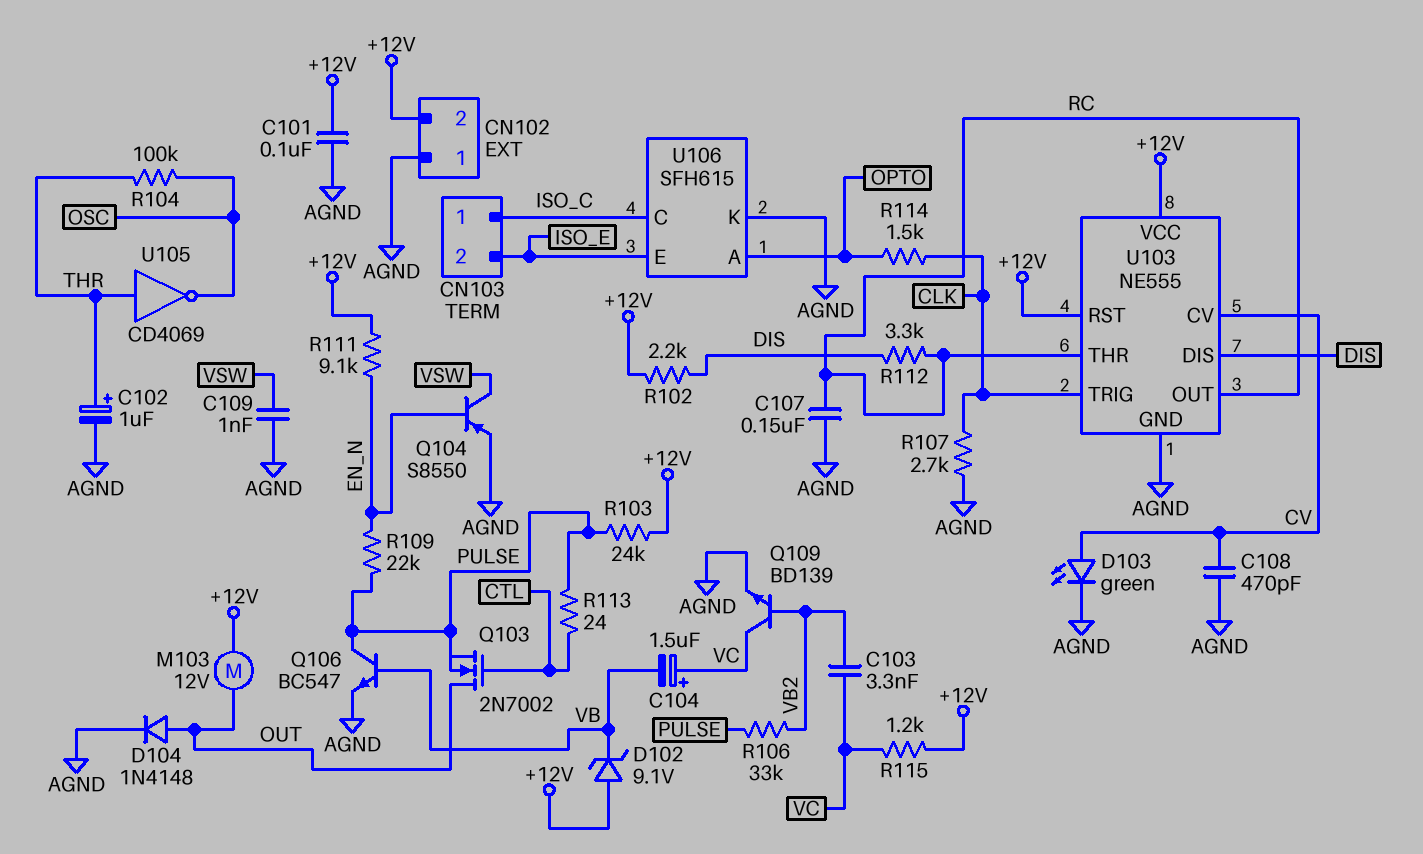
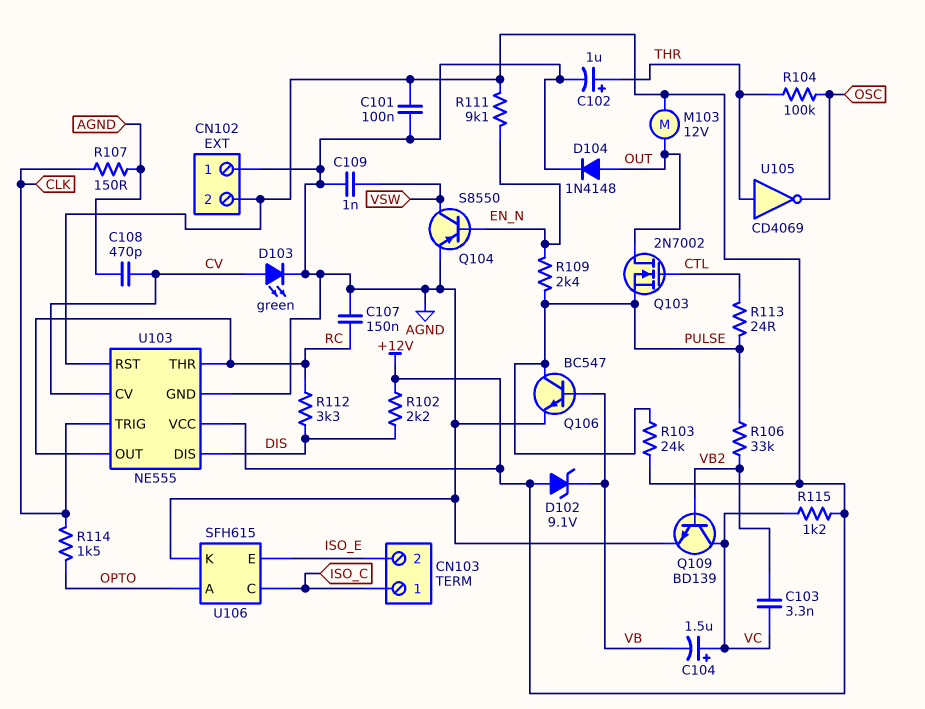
R107: 2.7k (AGND, CLK) -> 150 (AGND, CLK)
R109: 22k (EN_N, PULSE) -> 2.4k (EN_N, PULSE)

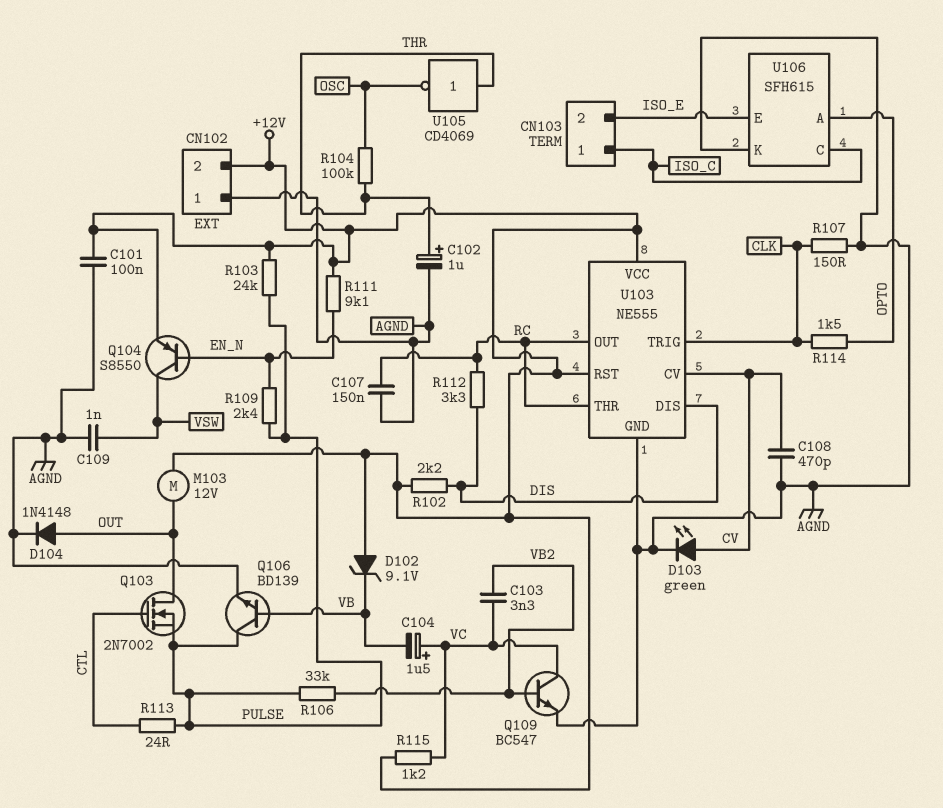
Q104: PNP S8550 (B EN_N, C VSW, E AGND) -> PNP S8550 (B EN_N, C VSW, E +12V)
Q106: NPN BC547 (B VB, C PULSE, E AGND) -> NPN BD139 (B VB, C PULSE, E AGND)
Q109: NPN BD139 (B VB2, C VC, E AGND) -> NPN BC547 (B VB2, C VC, E AGND)

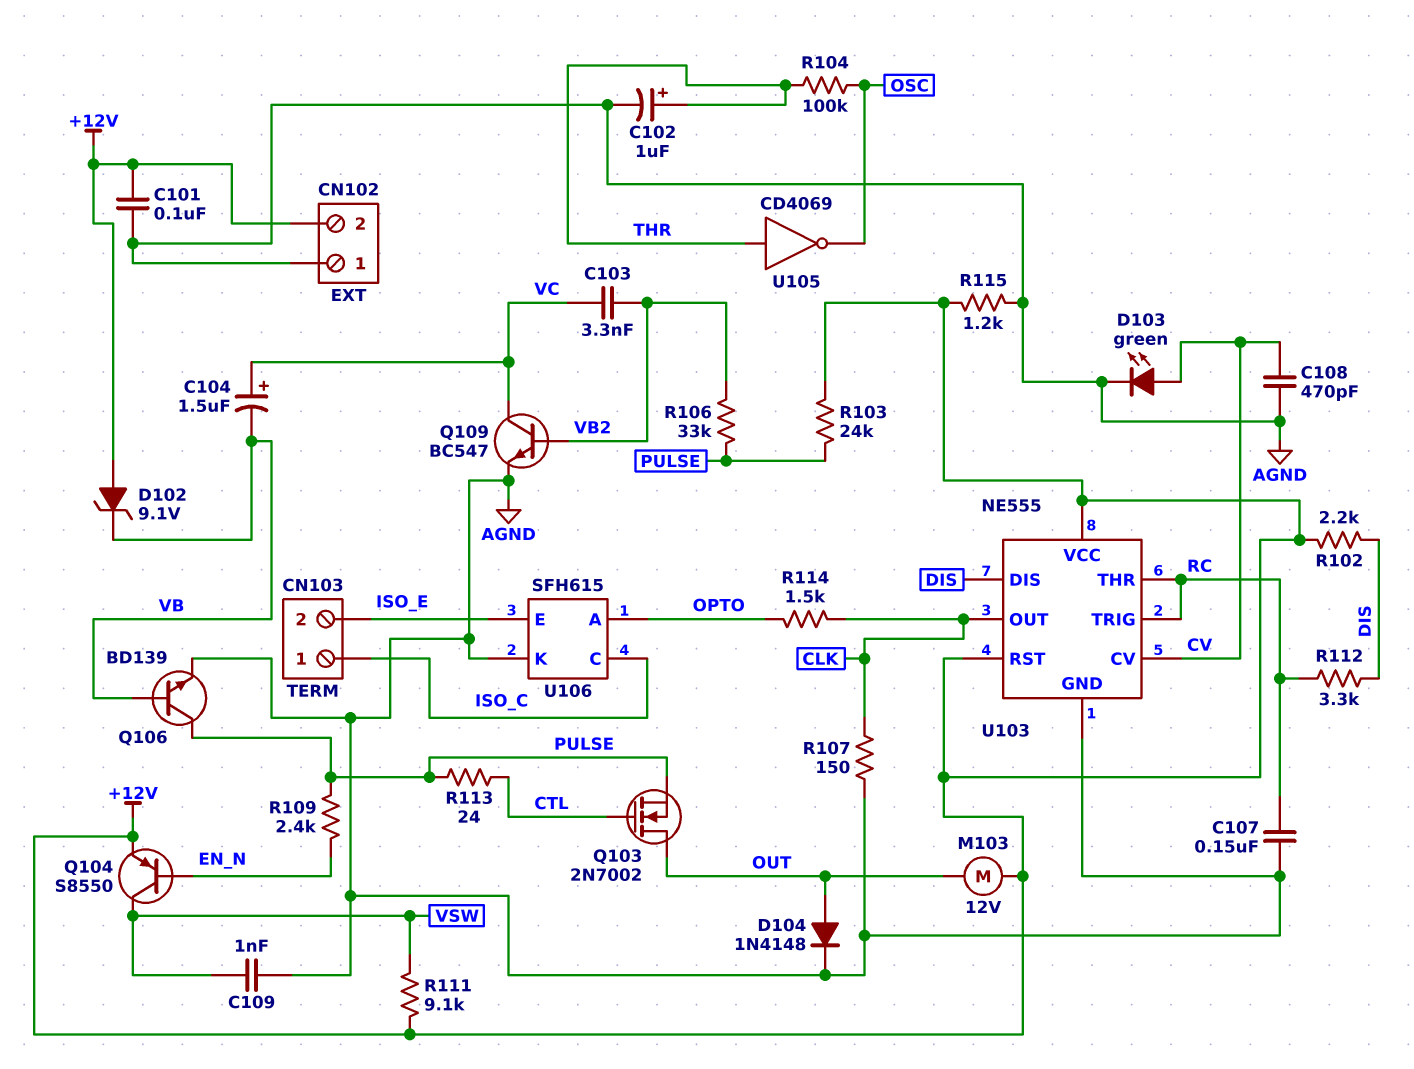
R111: 9.1k (+12V, EN_N) -> 9.1k (+12V, VSW)
R115: 1.2k (+12V, VC) -> 1.2k (+12V, AGND)
U103 pin OUT: RC -> CLK
U103 pin TRIG: CLK -> RC

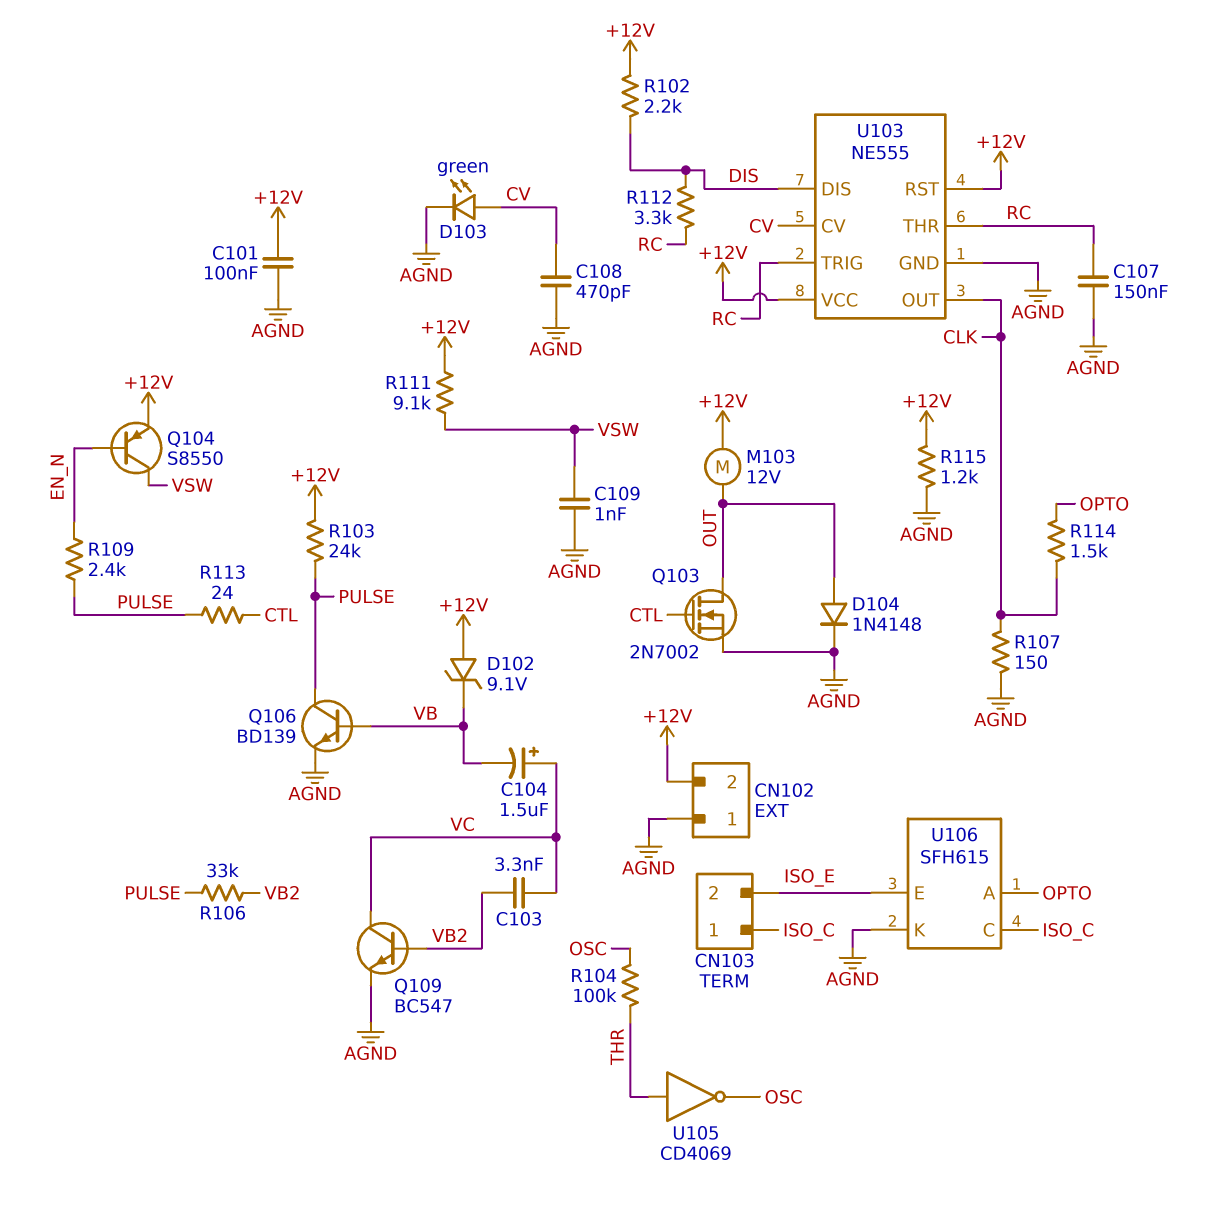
C102: 1uF (plus THR, minus AGND) -> none
Q103: NMOS 2N7002 (G CTL, D OUT, S PULSE) -> NMOS 2N7002 (G CTL, D OUT, S AGND)

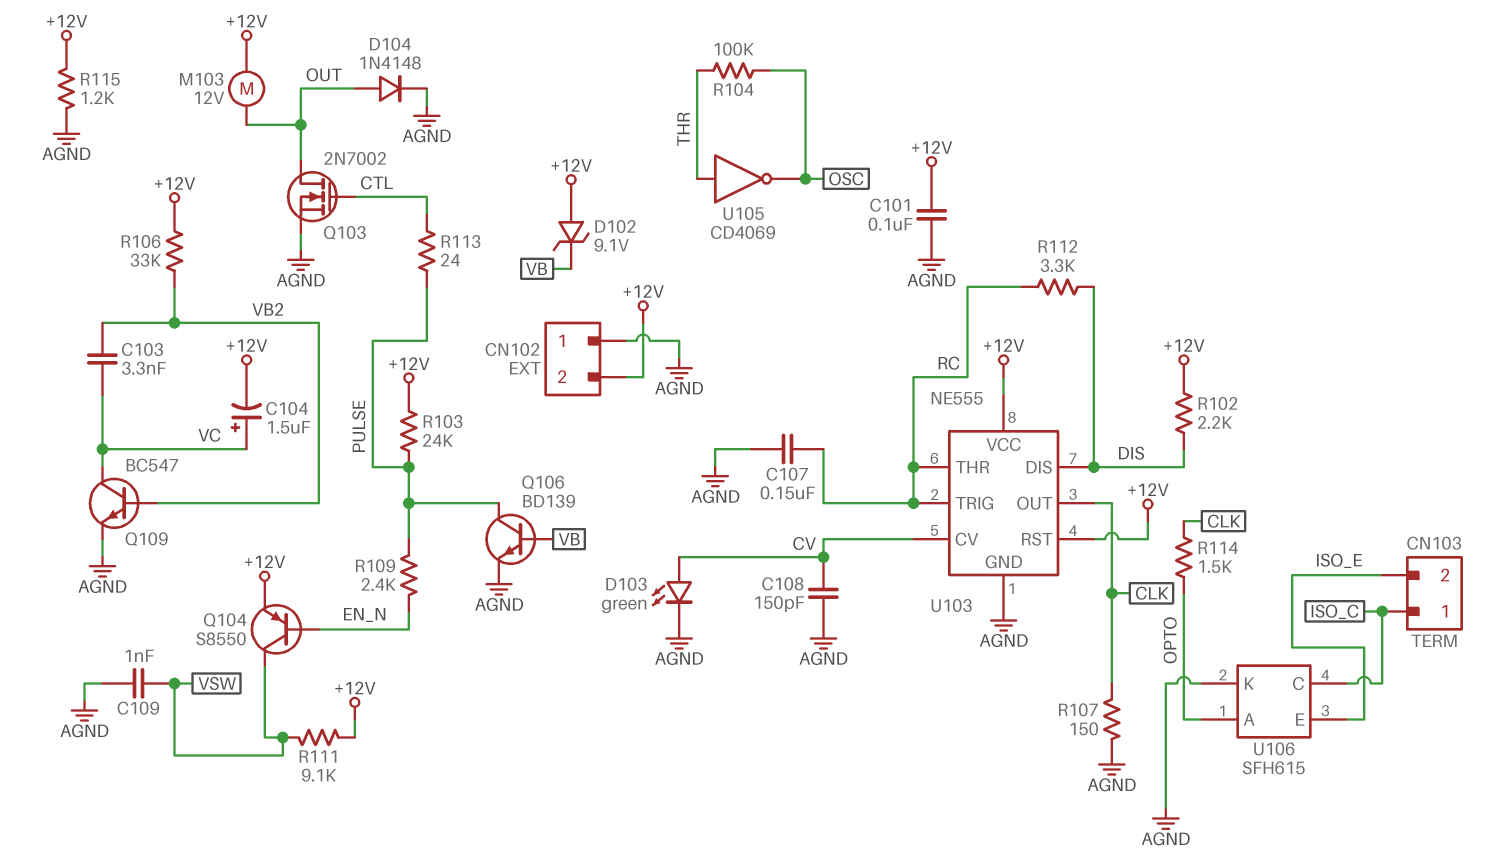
C104: 1.5uF (plus VC, minus VB) -> 1.5uF (plus VC, minus +12V)
C108: 470pF (AGND, CV) -> 150pF (AGND, CV)
R106: 33k (PULSE, VB2) -> 33k (+12V, VB2)

